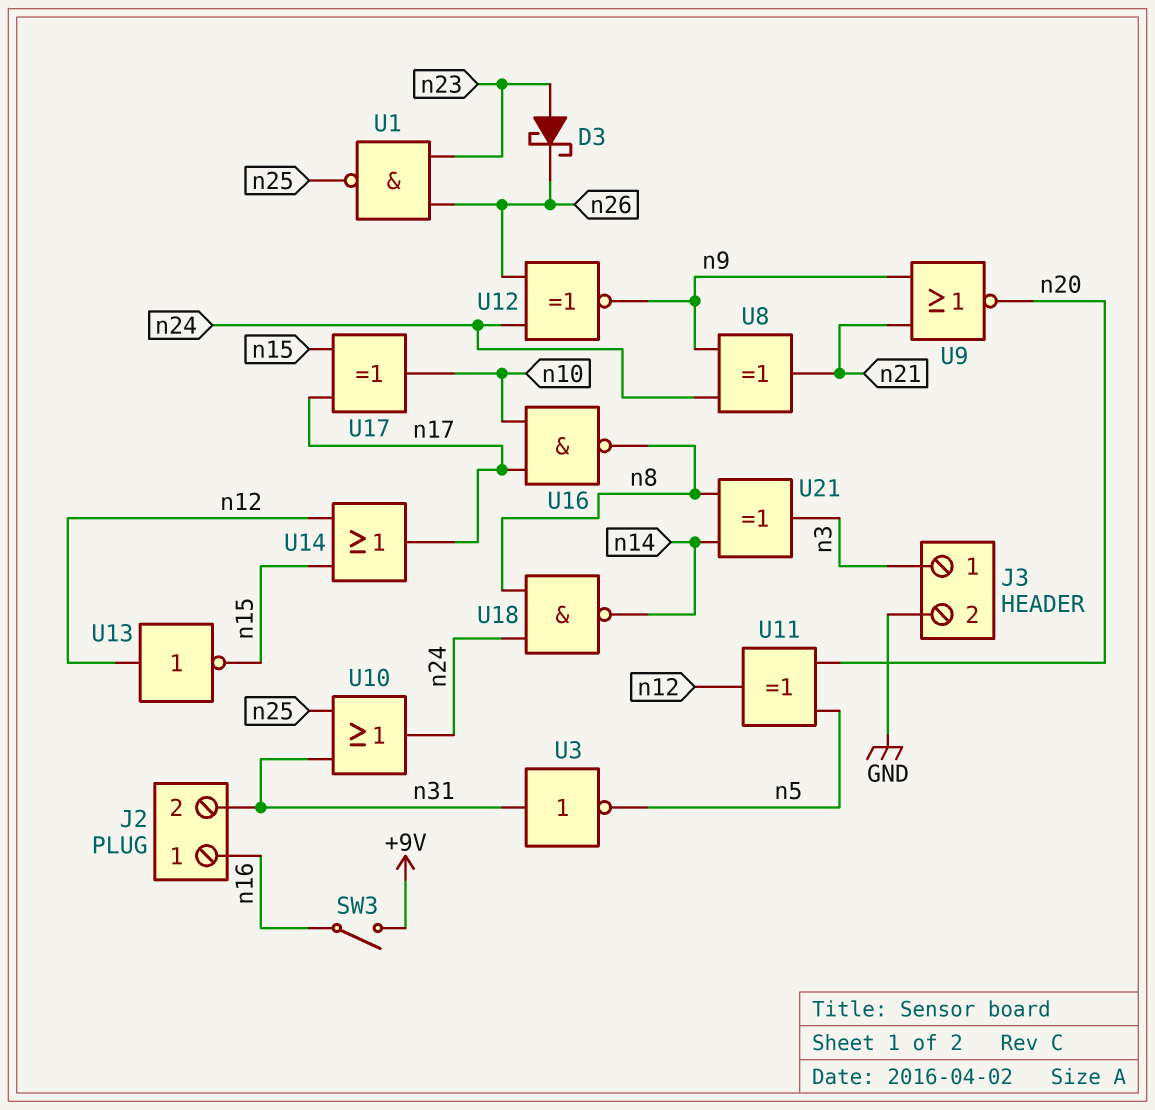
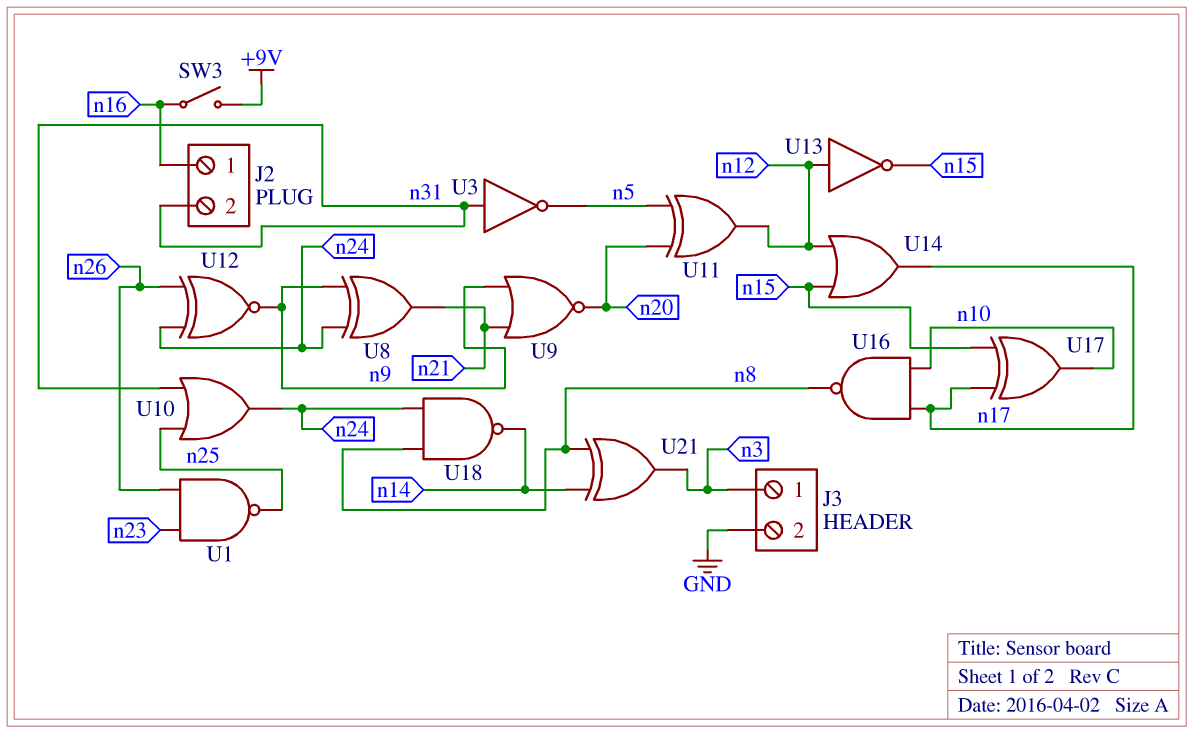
D3: schottky (A n23, K n26) -> none

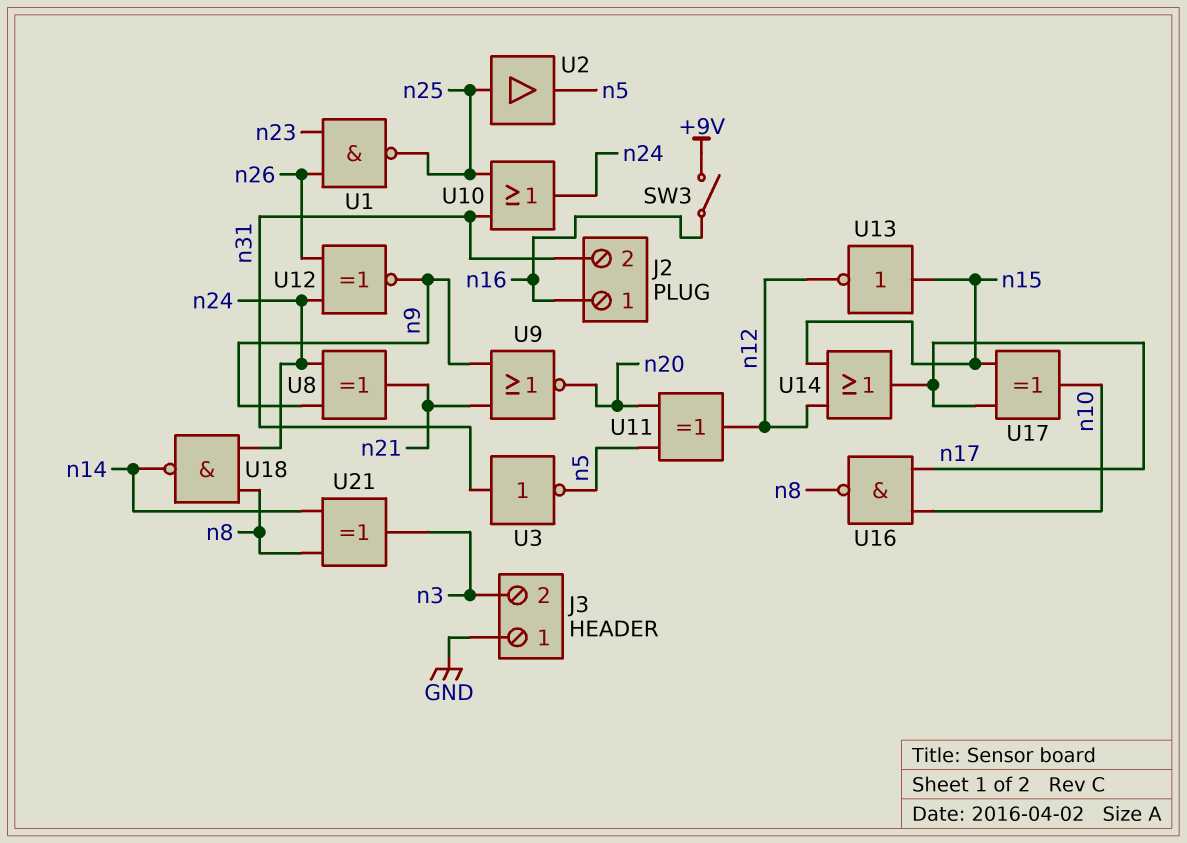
J3 pin 1: n3 -> GND
J3 pin 2: GND -> n3
U2: none -> buffer (in n25, out n5)
U13: NOT (in n12, out n15) -> NOT (in n15, out n12)

